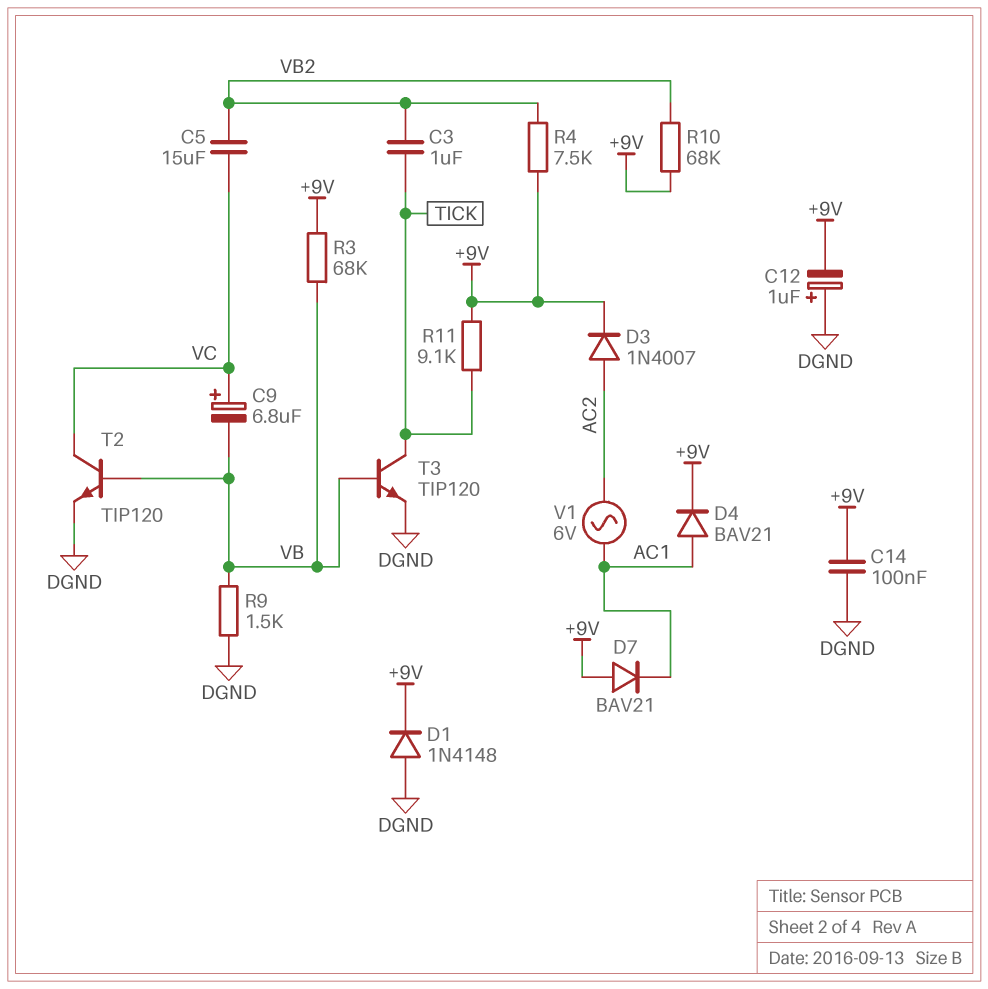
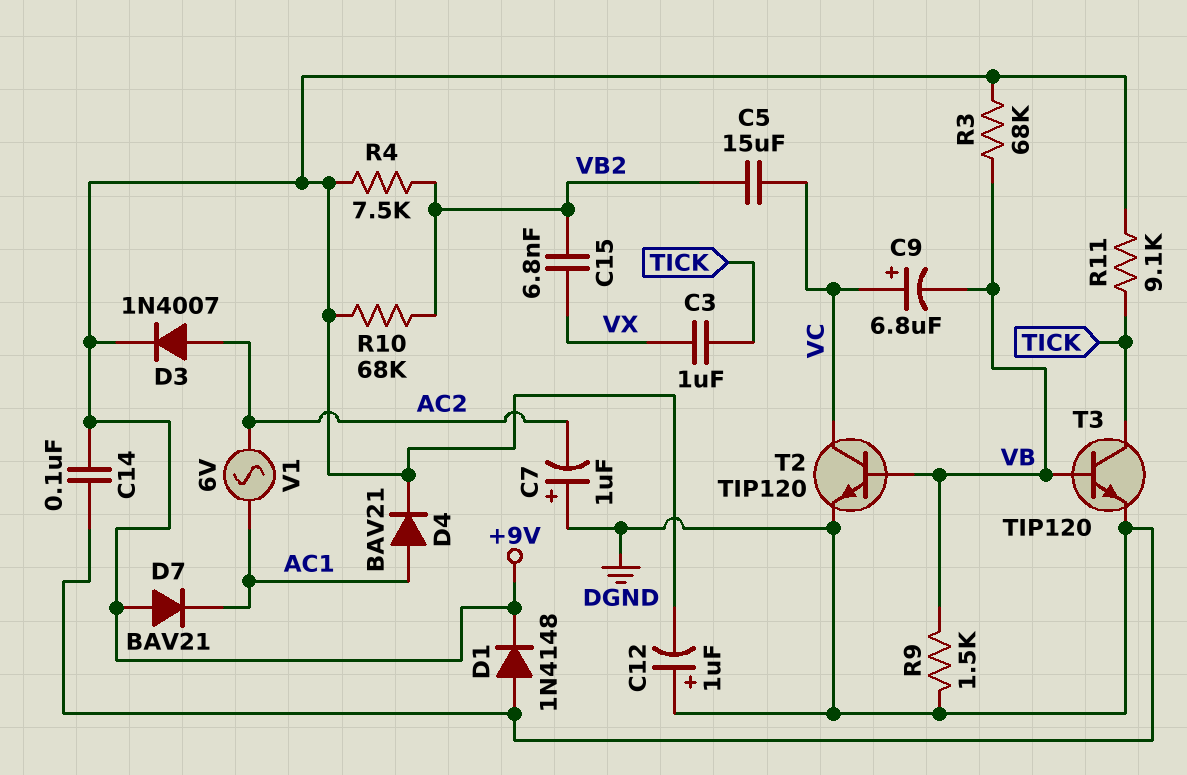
C3: 1uF (TICK, VB2) -> 1uF (TICK, VX)
C7: none -> 1uF (plus DGND, minus AC2)
C15: none -> 6.8nF (VB2, VX)

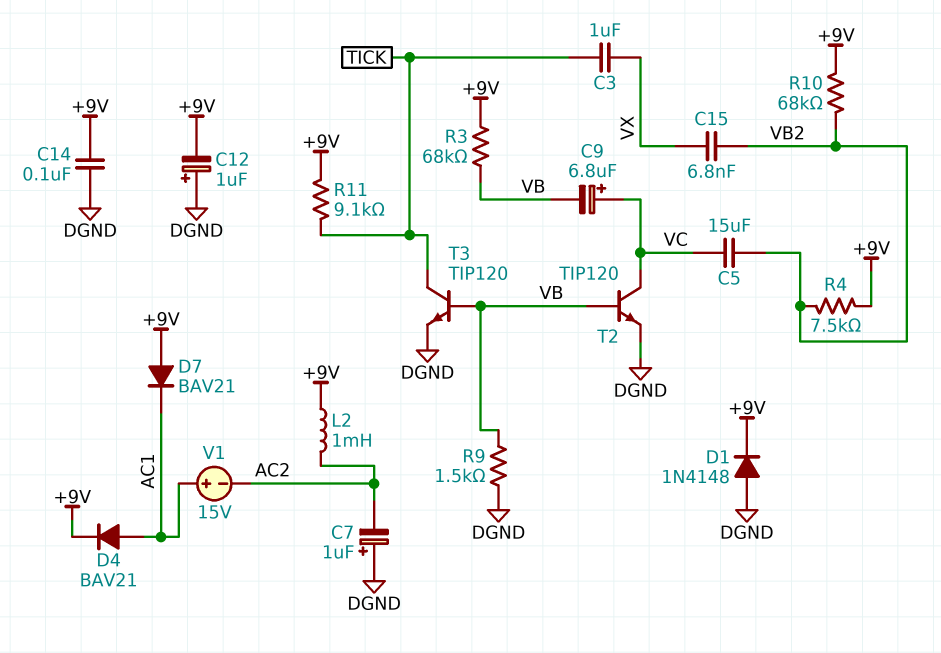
D3: diode 1N4007 (A AC2, K +9V) -> none
L2: none -> 1mH (+9V, AC2)
V1: AC 6V (AC1, AC2) -> 15V (plus AC1, minus AC2)

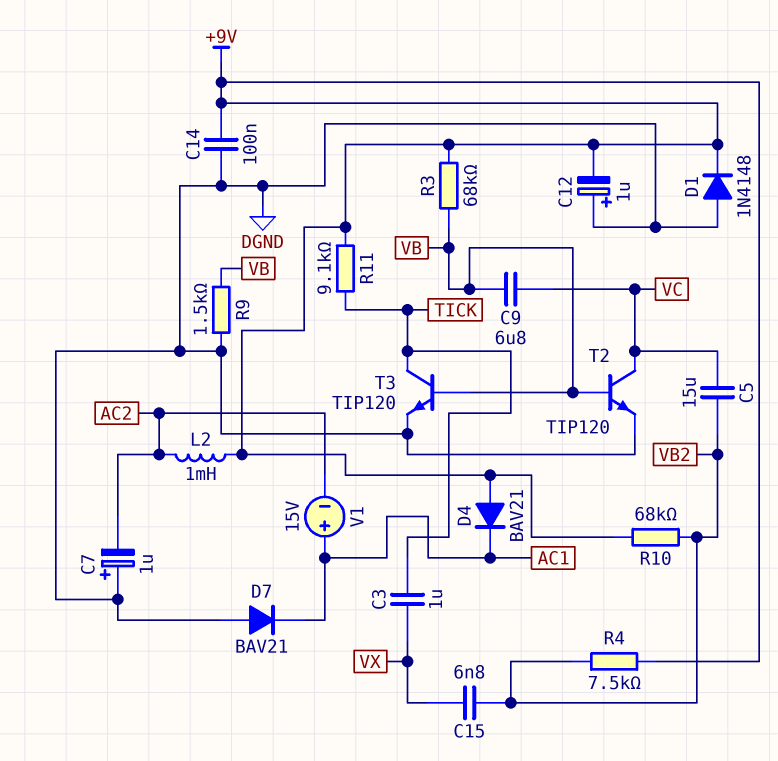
C9: 6.8uF (plus VC, minus VB) -> 6.8uF (VB, VC)
D4: diode BAV21 (A AC1, K +9V) -> diode BAV21 (A +9V, K AC1)
D7: diode BAV21 (A +9V, K AC1) -> diode BAV21 (A DGND, K AC1)

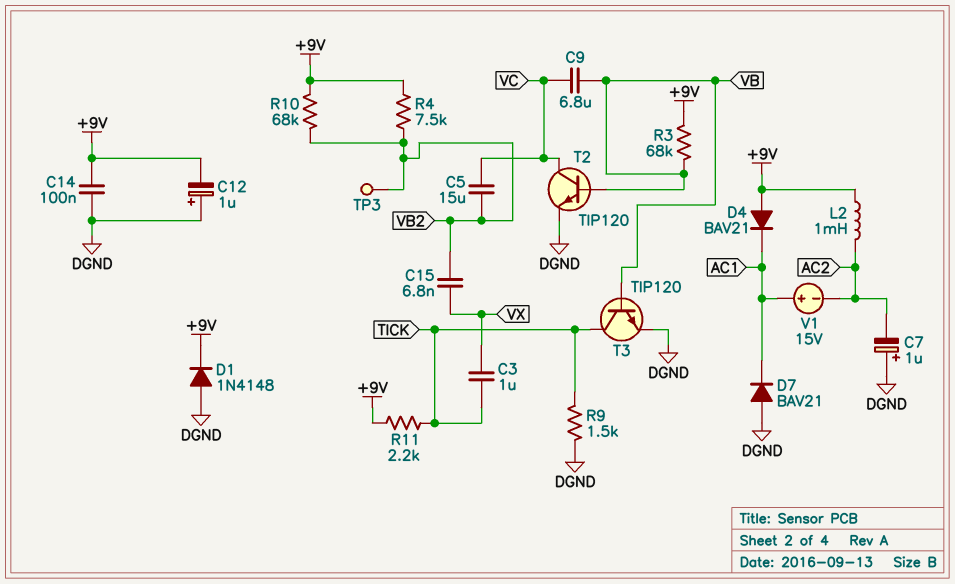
R9: 1.5k (DGND, VB) -> 1.5k (DGND, TICK)
R11: 9.1k (+9V, TICK) -> 2.2k (+9V, TICK)
TP3: none -> test point (VB2)

